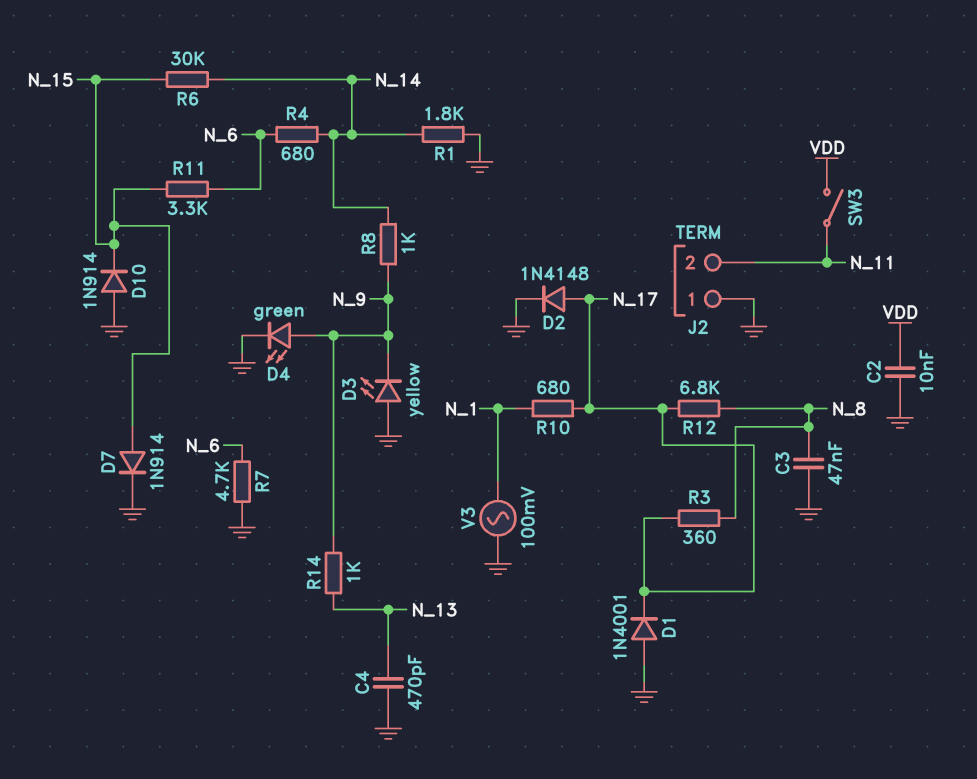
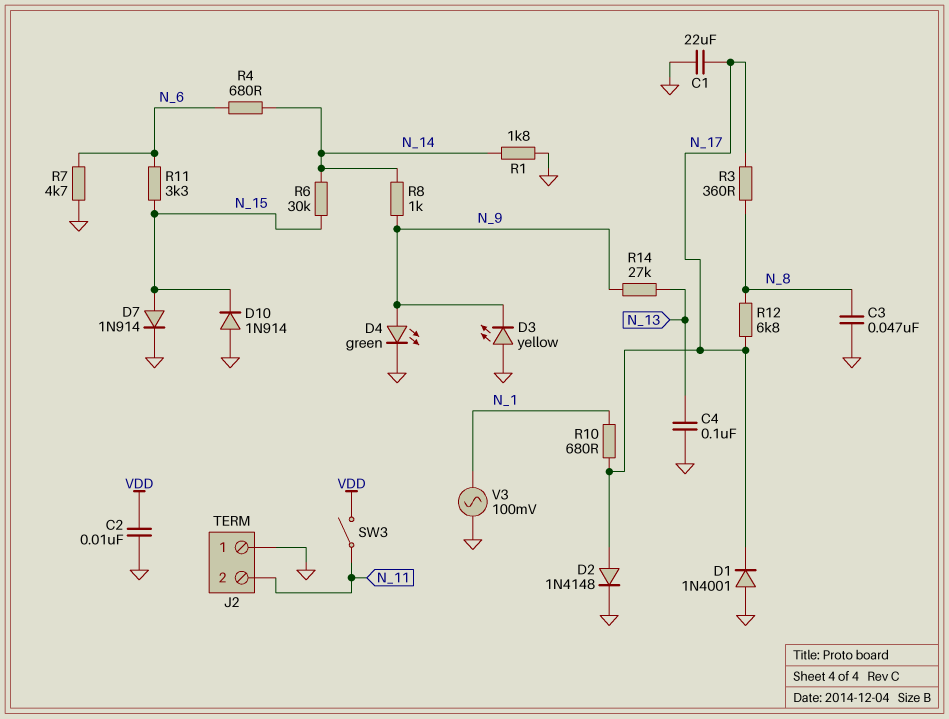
C1: none -> 22uF (GND, N_17)
C4: 470pF (GND, N_13) -> 100nF (GND, N_13)
R14: 1k (N_9, N_13) -> 27k (N_9, N_13)

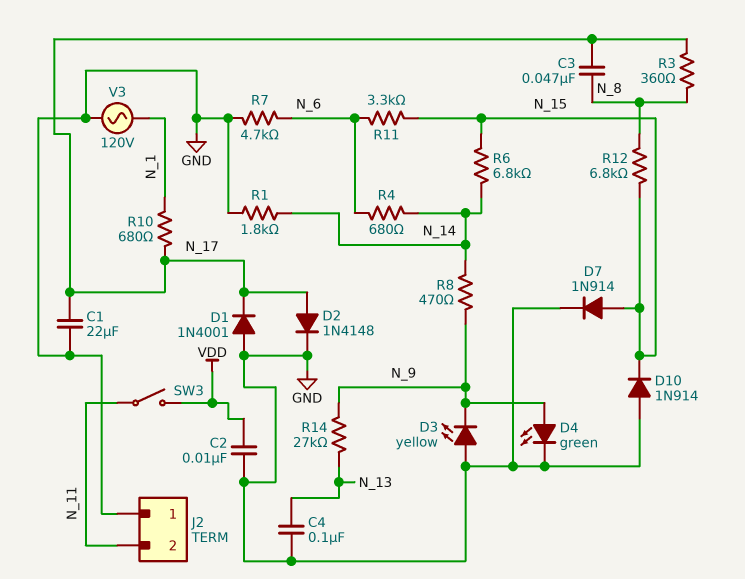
C3: 47nF (GND, N_8) -> 47nF (N_8, N_17)
R6: 30k (N_14, N_15) -> 6.8k (N_14, N_15)
R8: 1k (N_9, N_14) -> 470 (N_9, N_14)
R12: 6.8k (N_8, N_17) -> 6.8k (N_8, N_15)
V3: AC 100mV (GND, N_1) -> AC 120V (GND, N_1)

